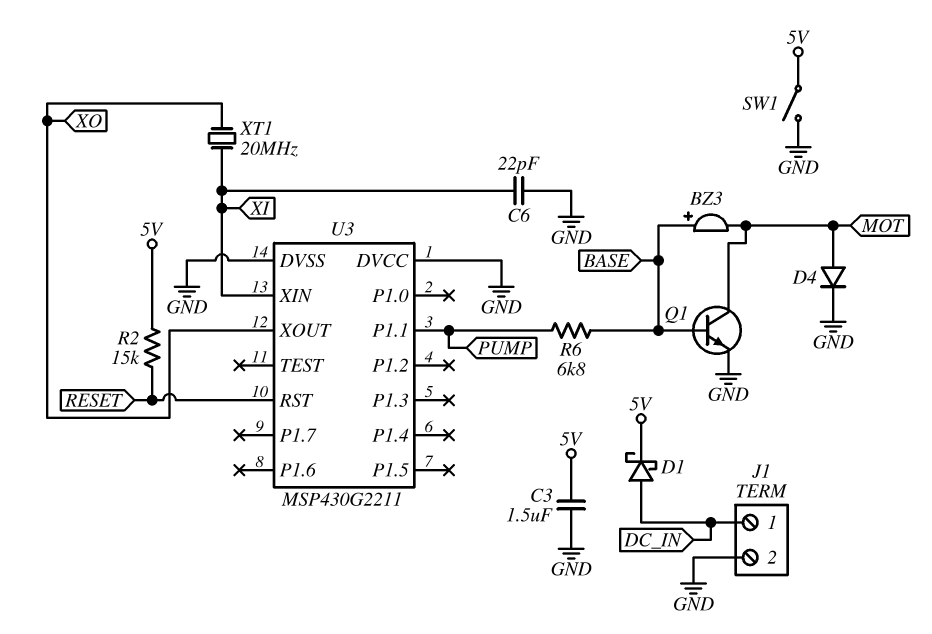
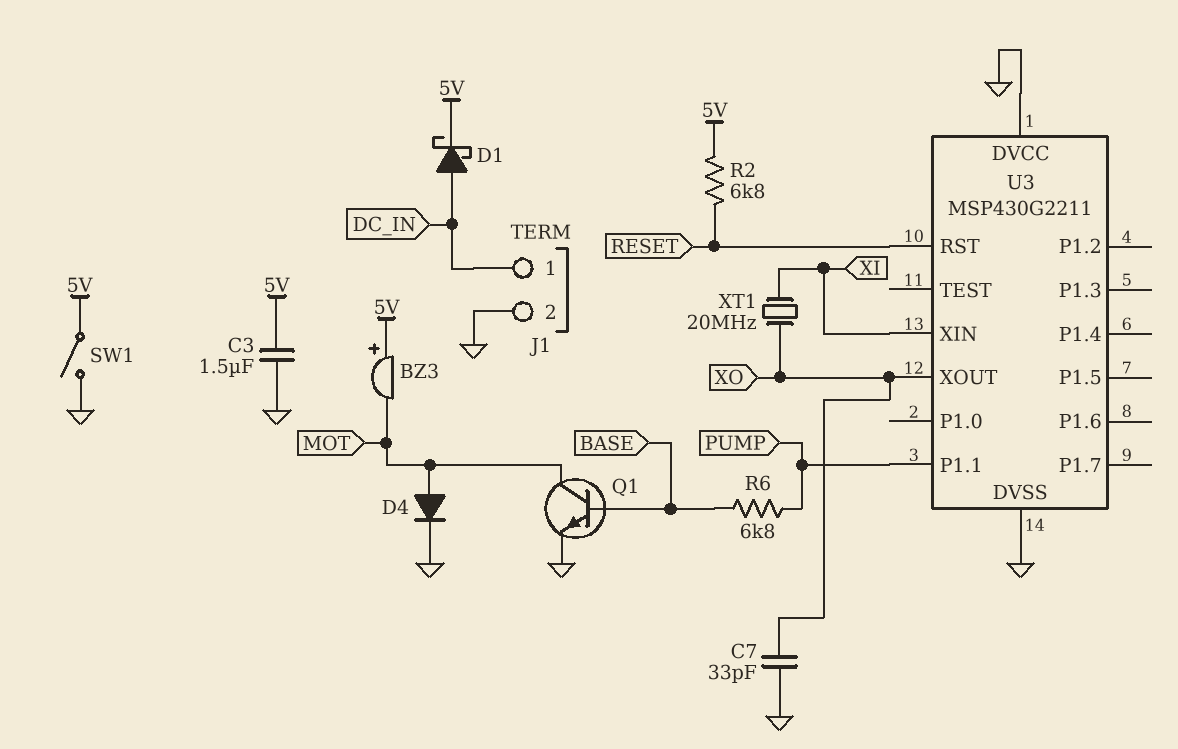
BZ3: buzzer (plus BASE, minus MOT) -> buzzer (plus 5V, minus MOT)
C6: 22pF (GND, XI) -> none
C7: none -> 33pF (GND, XO)
R2: 15k (5V, RESET) -> 6.8k (5V, RESET)

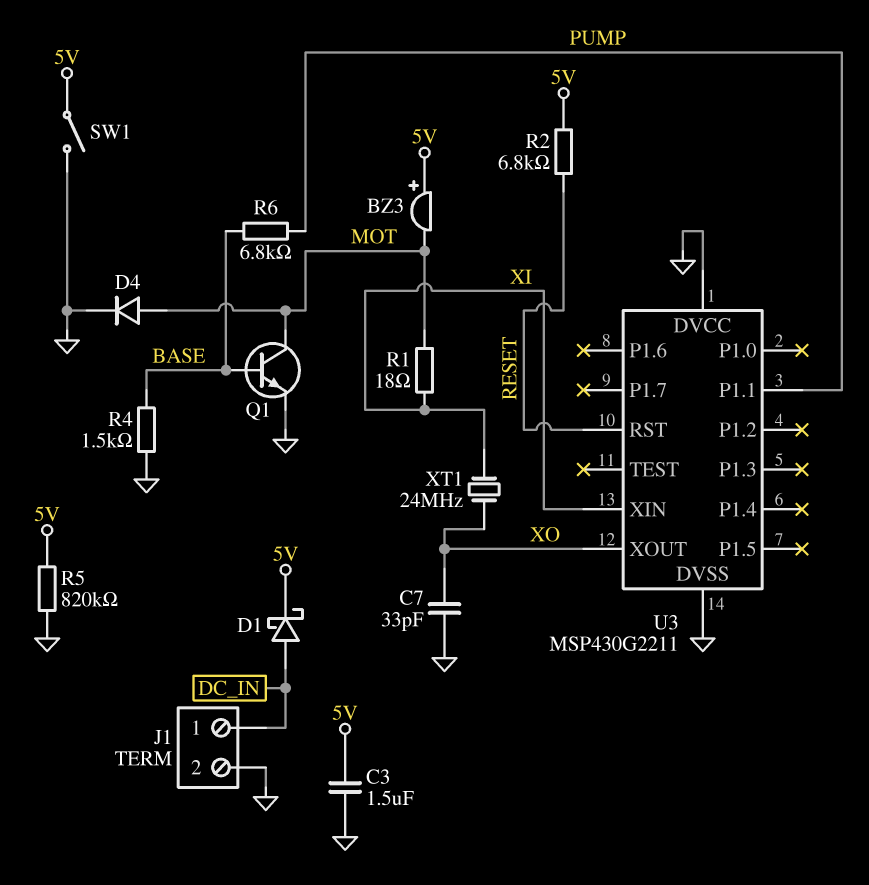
R1: none -> 18 (MOT, XI)
R4: none -> 1.5k (BASE, GND)
R5: none -> 820k (5V, GND)
XT1: 20MHz (XI, XO) -> 24MHz (XI, XO)

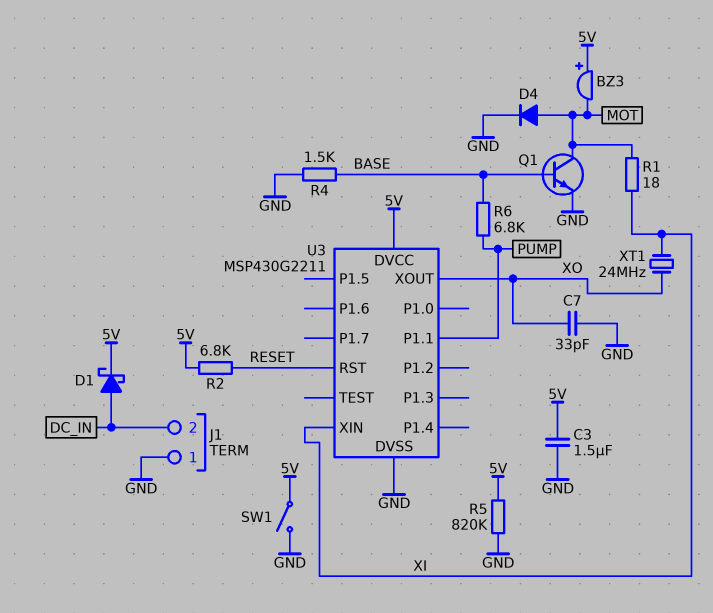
J1 pin 1: DC_IN -> GND
J1 pin 2: GND -> DC_IN
U3 pin DVCC: GND -> 5V

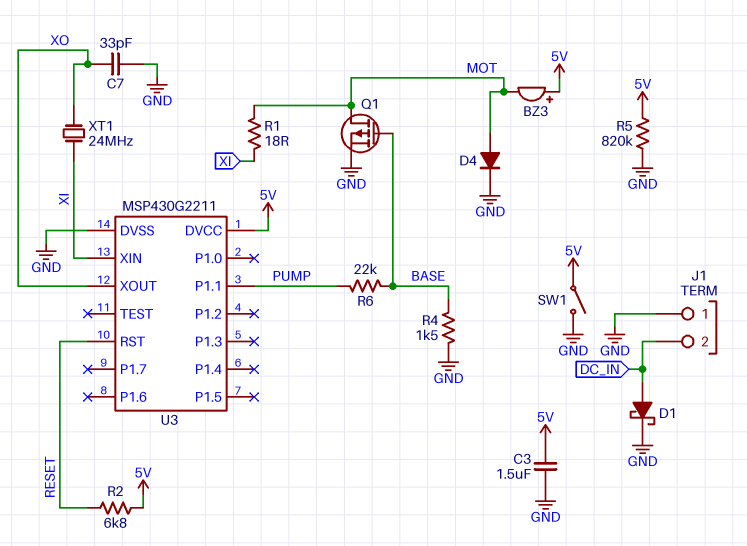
D1: schottky (A DC_IN, K 5V) -> schottky (A DC_IN, K GND)
Q1: NPN (B BASE, C MOT, E GND) -> PMOS (G BASE, D MOT, S GND)
R6: 6.8k (BASE, PUMP) -> 22k (BASE, PUMP)

